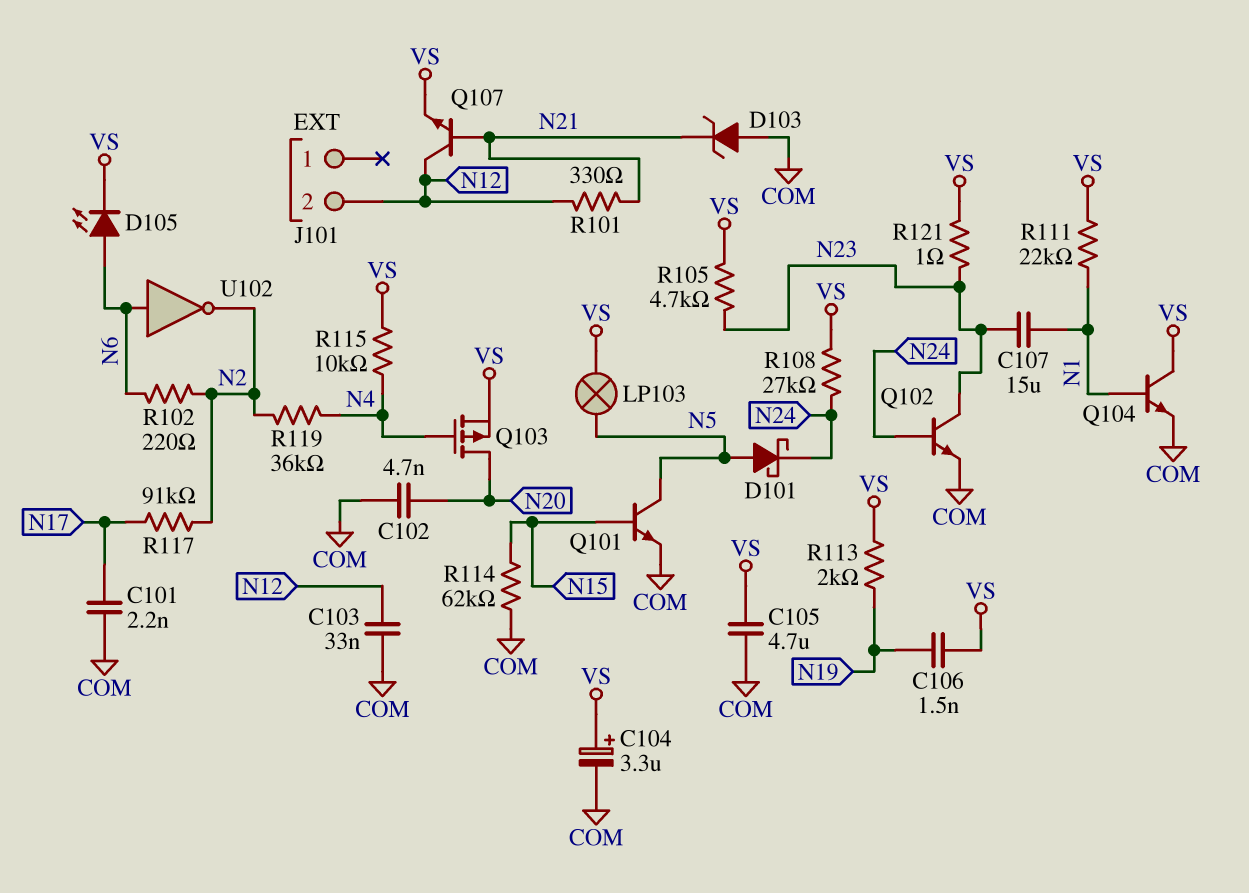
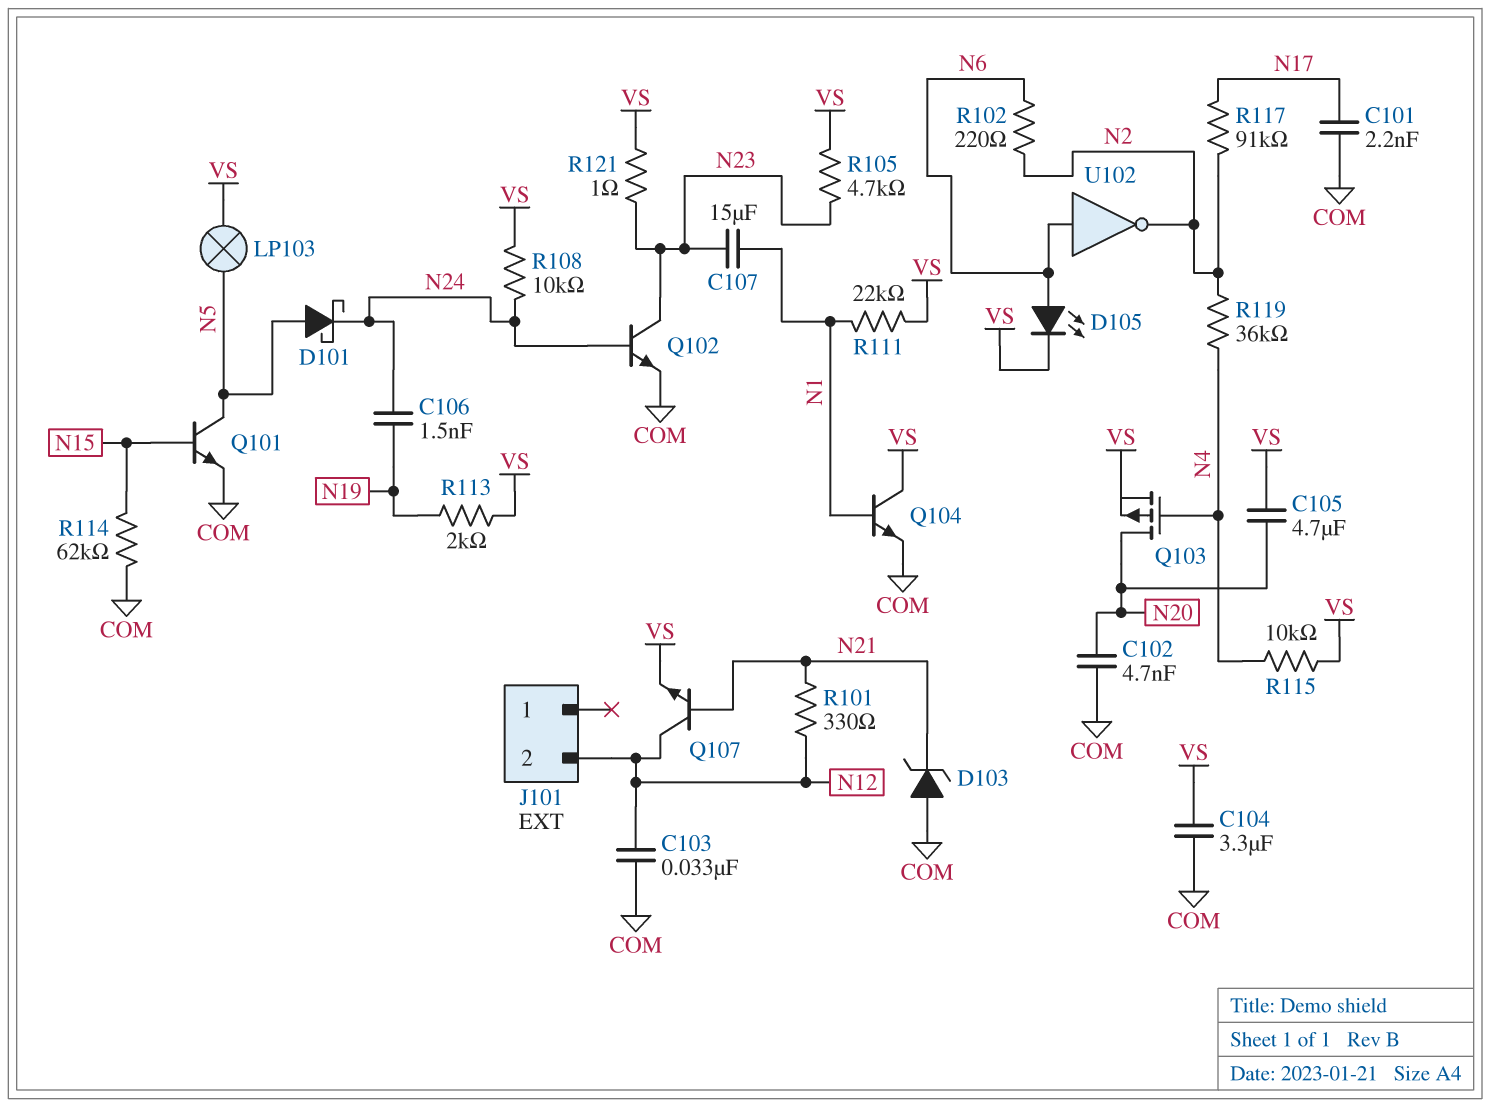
C104: 3.3uF (plus VS, minus COM) -> 3.3uF (COM, VS)
C105: 4.7uF (COM, VS) -> 4.7uF (N20, VS)
C106: 1.5nF (N19, VS) -> 1.5nF (N19, N24)
R108: 27k (N24, VS) -> 10k (N24, VS)

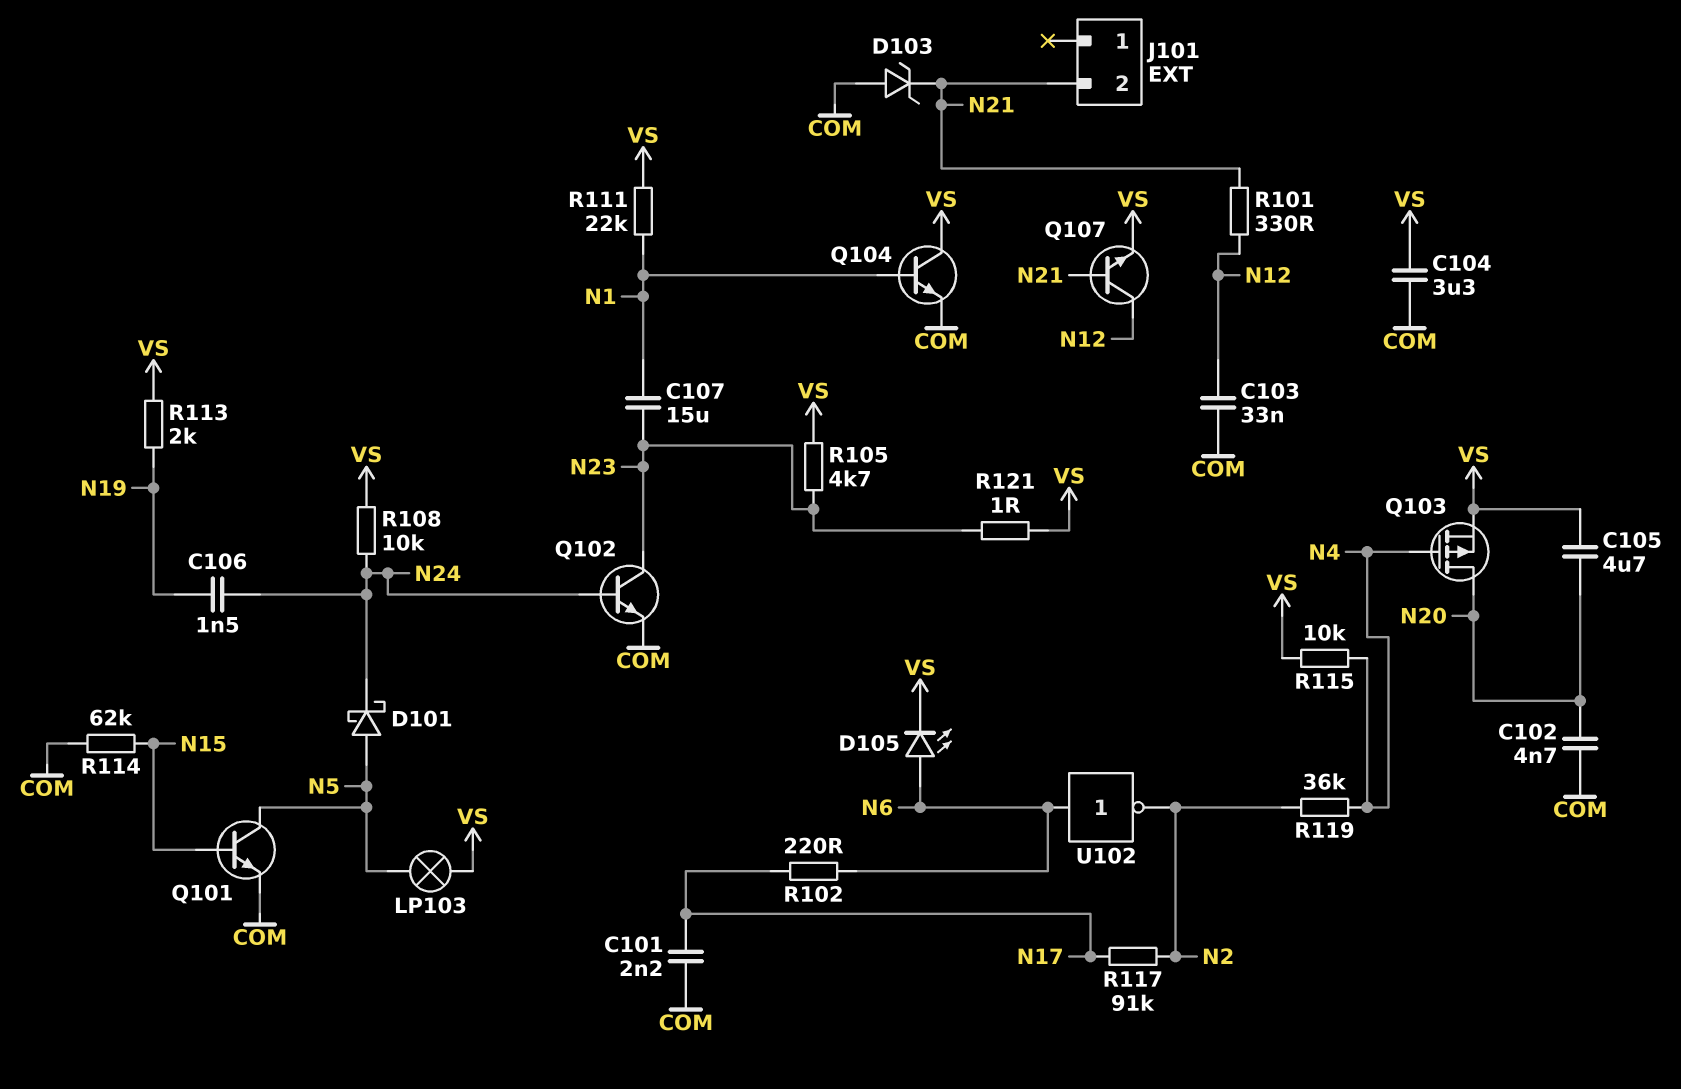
J101 pin 2: N12 -> N21
R102: 220 (N2, N6) -> 220 (N6, N17)

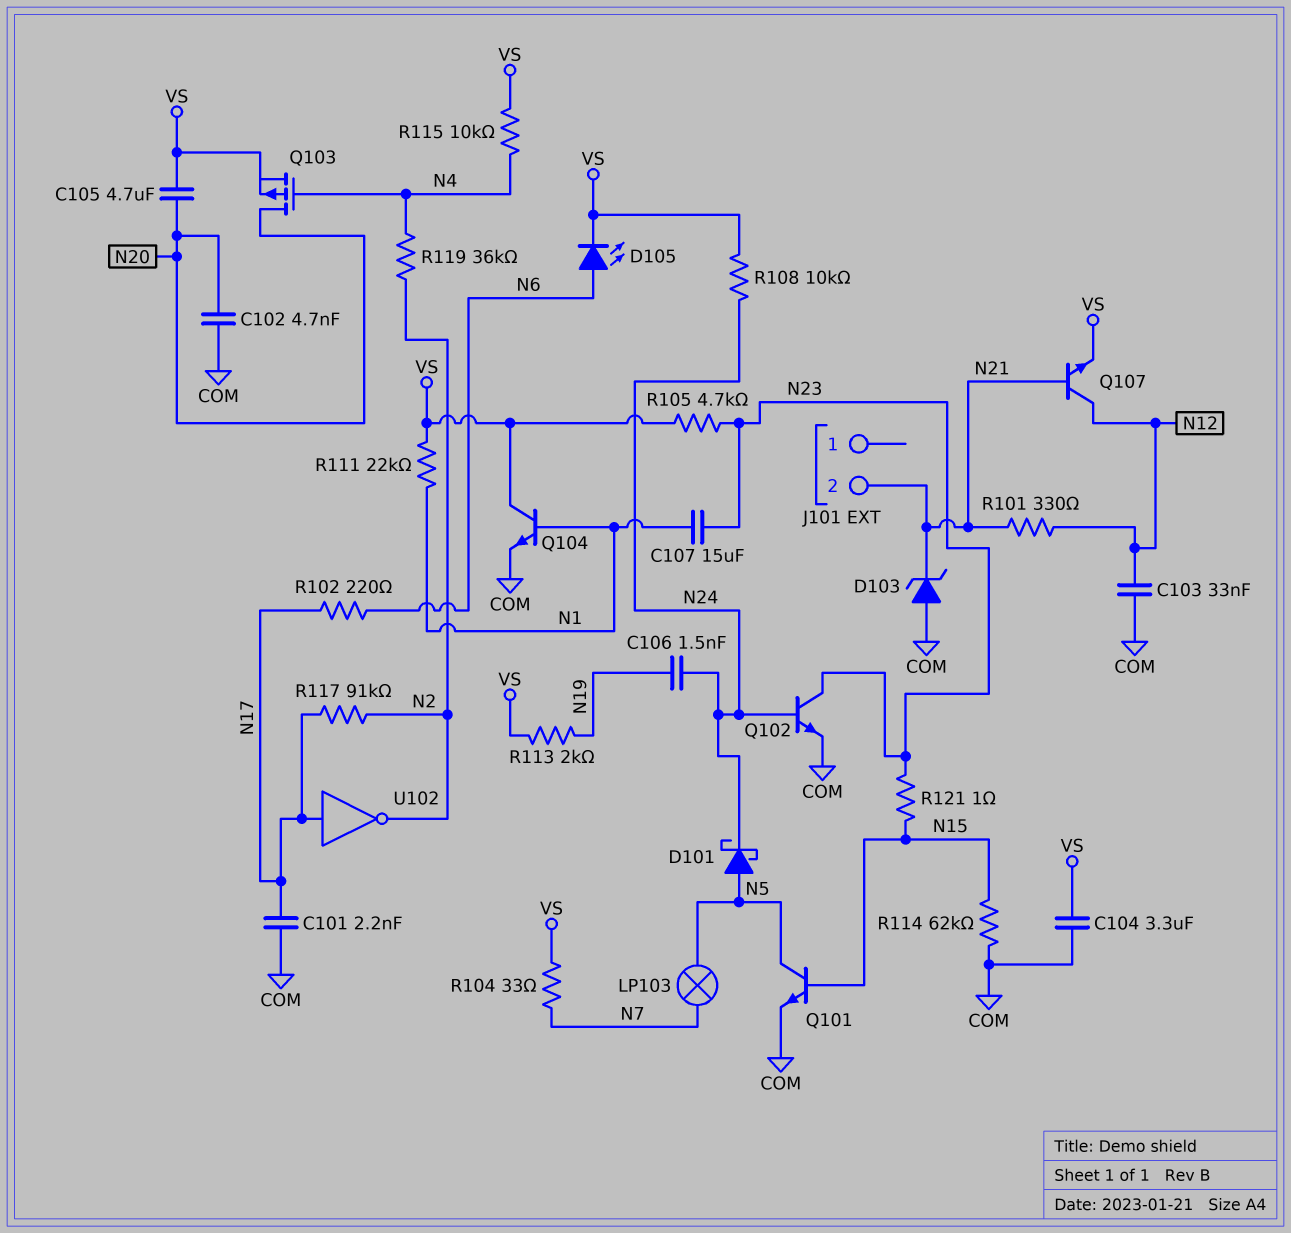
LP103: lamp (N5, VS) -> lamp (N5, N7)
R104: none -> 33 (N7, VS)
R121: 1 (N23, VS) -> 1 (N15, N23)
U102: NOT (in N6, out N2) -> NOT (in N17, out N2)

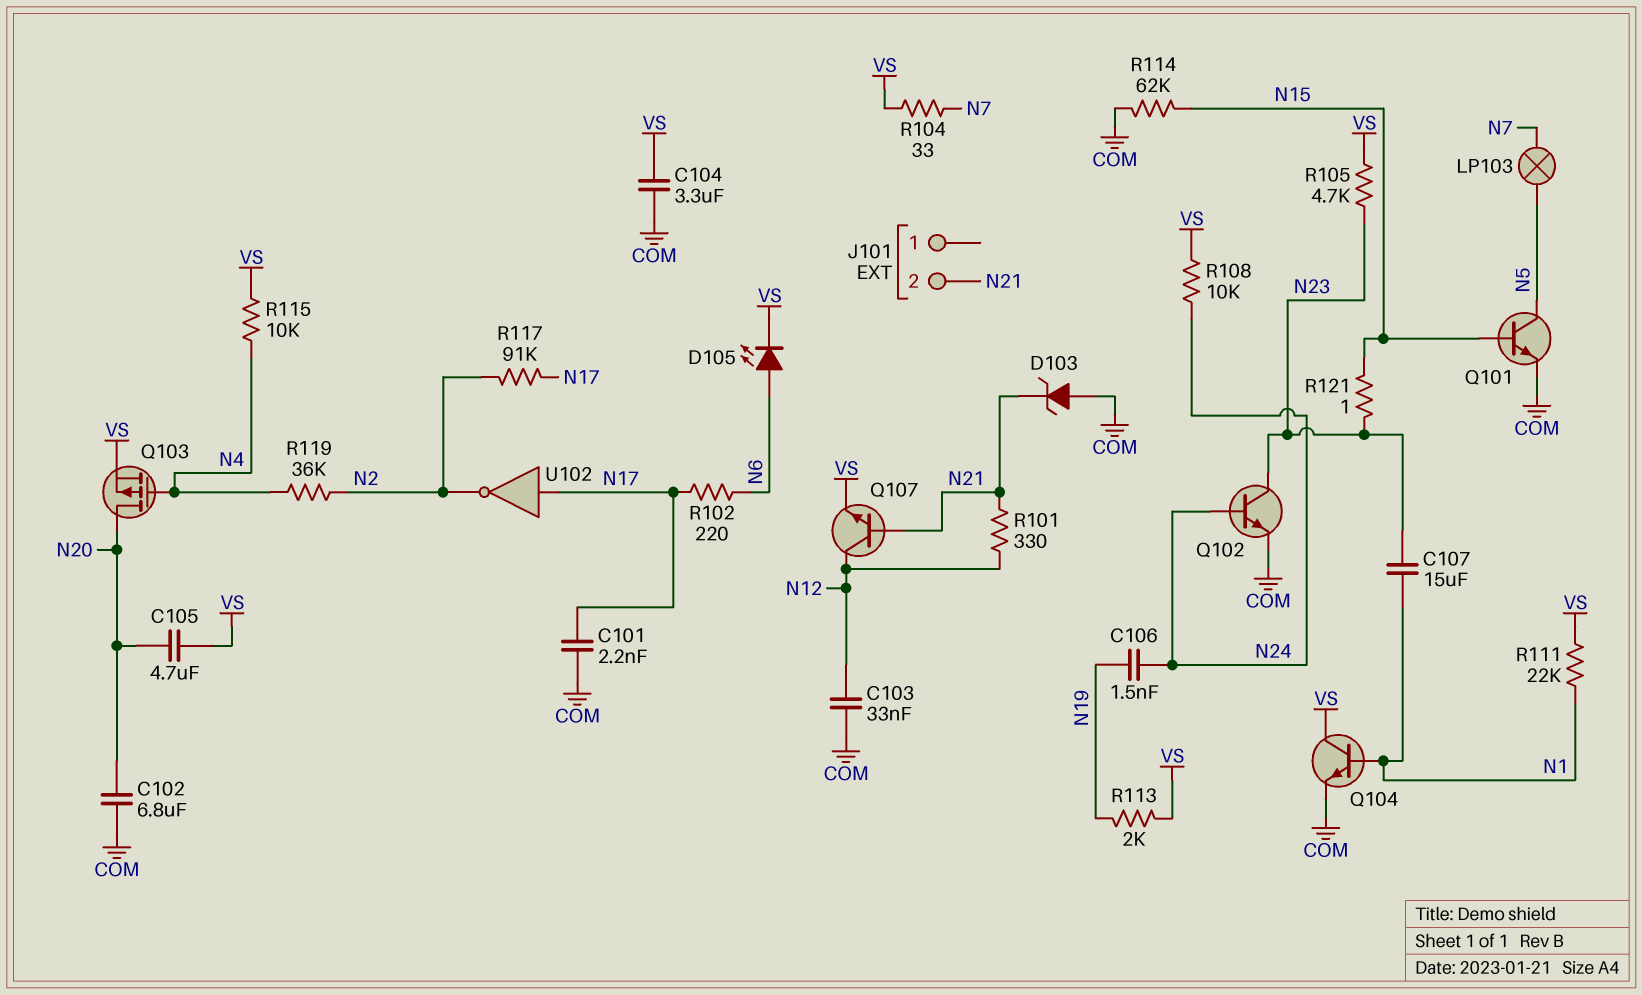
C102: 4.7nF (COM, N20) -> 6.8uF (COM, N20)
D101: schottky (A N5, K N24) -> none

